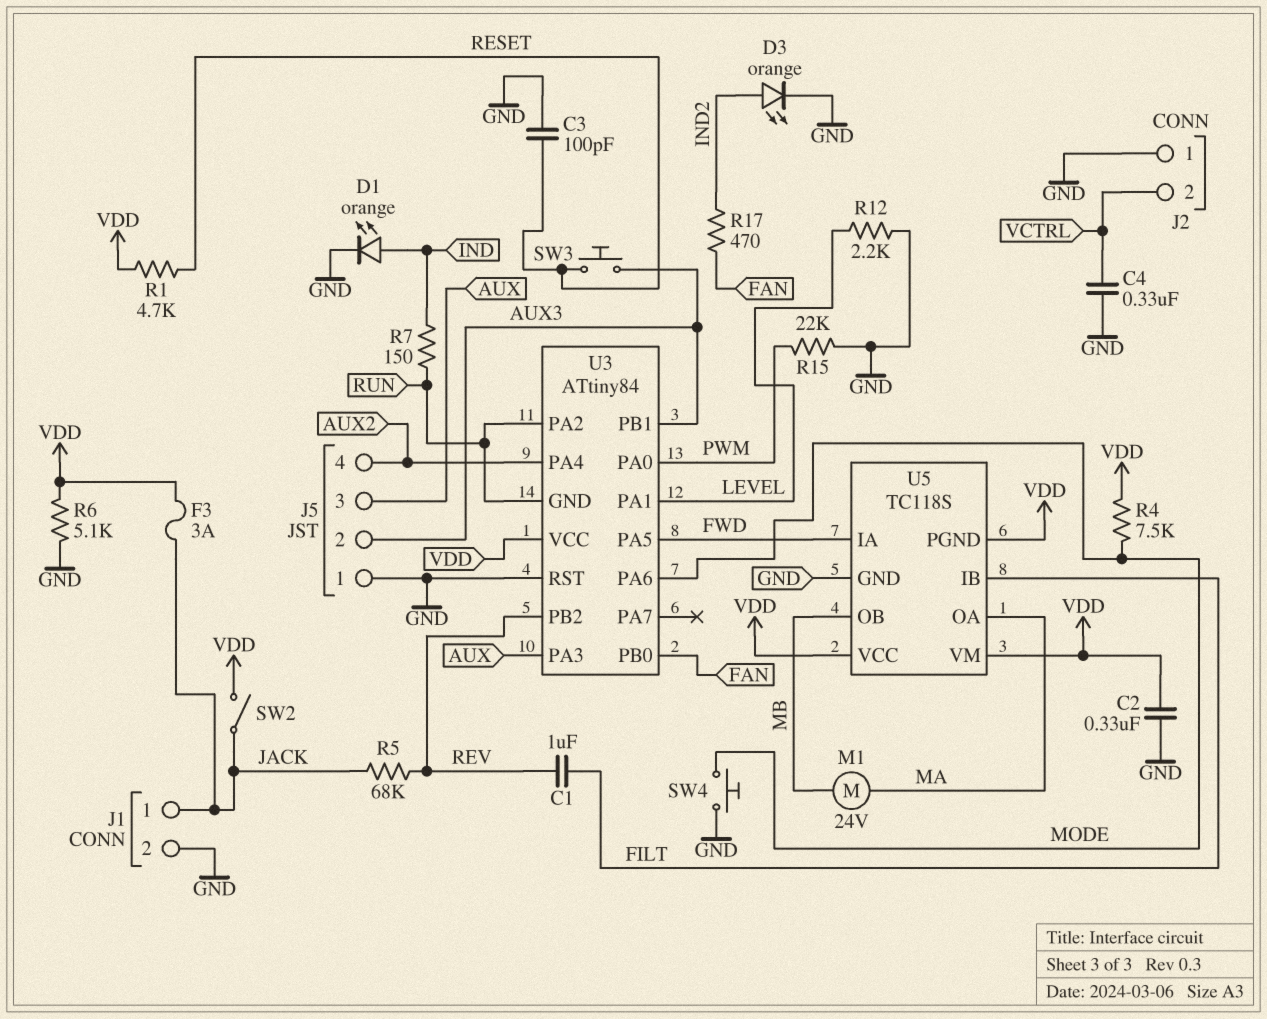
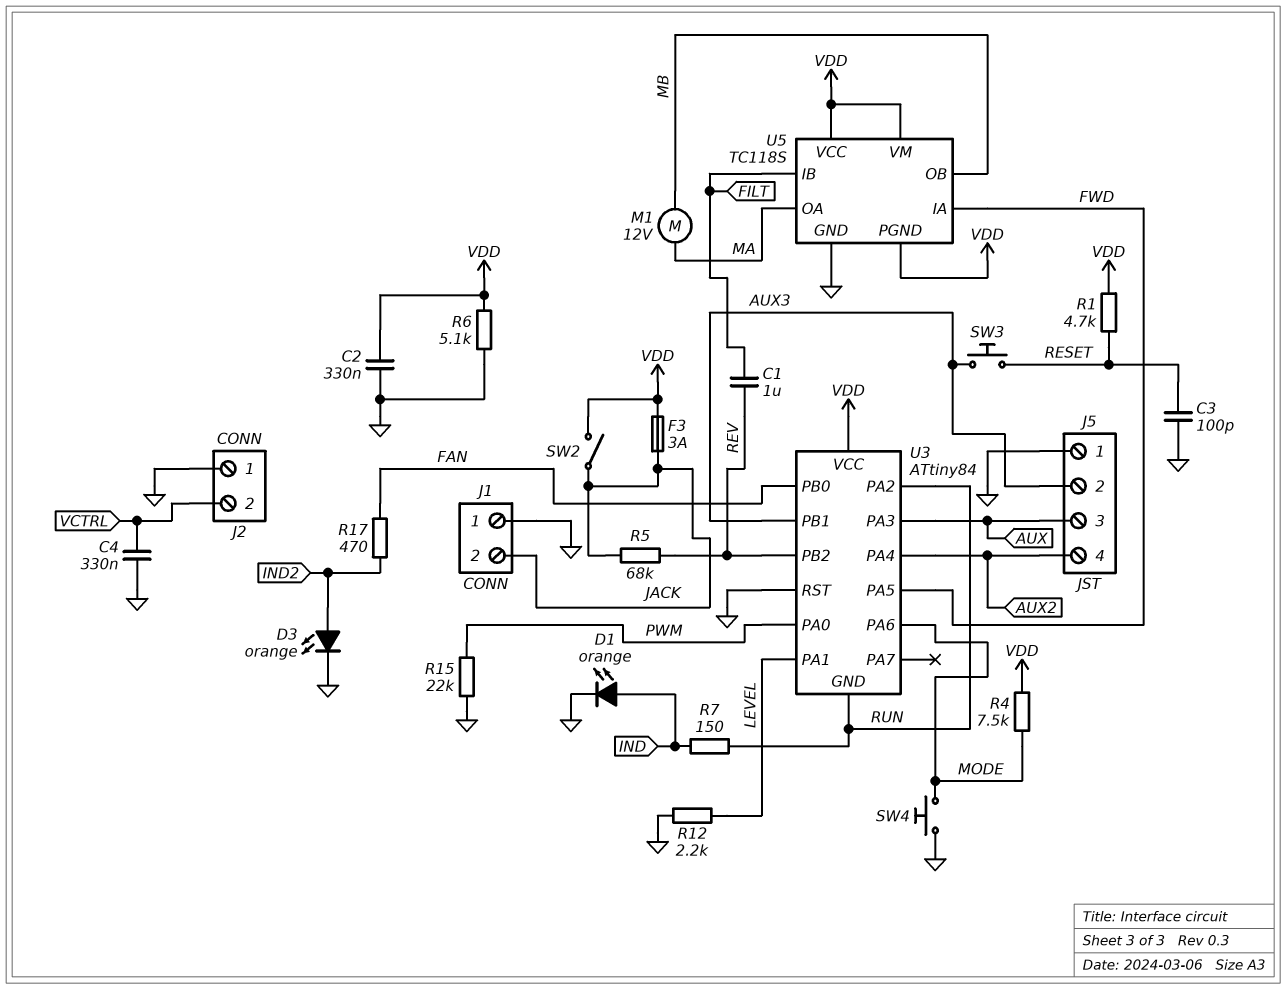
J1 pin 1: JACK -> GND
J1 pin 2: GND -> JACK
M1: motor 24V (MA, MB) -> motor 12V (MA, MB)

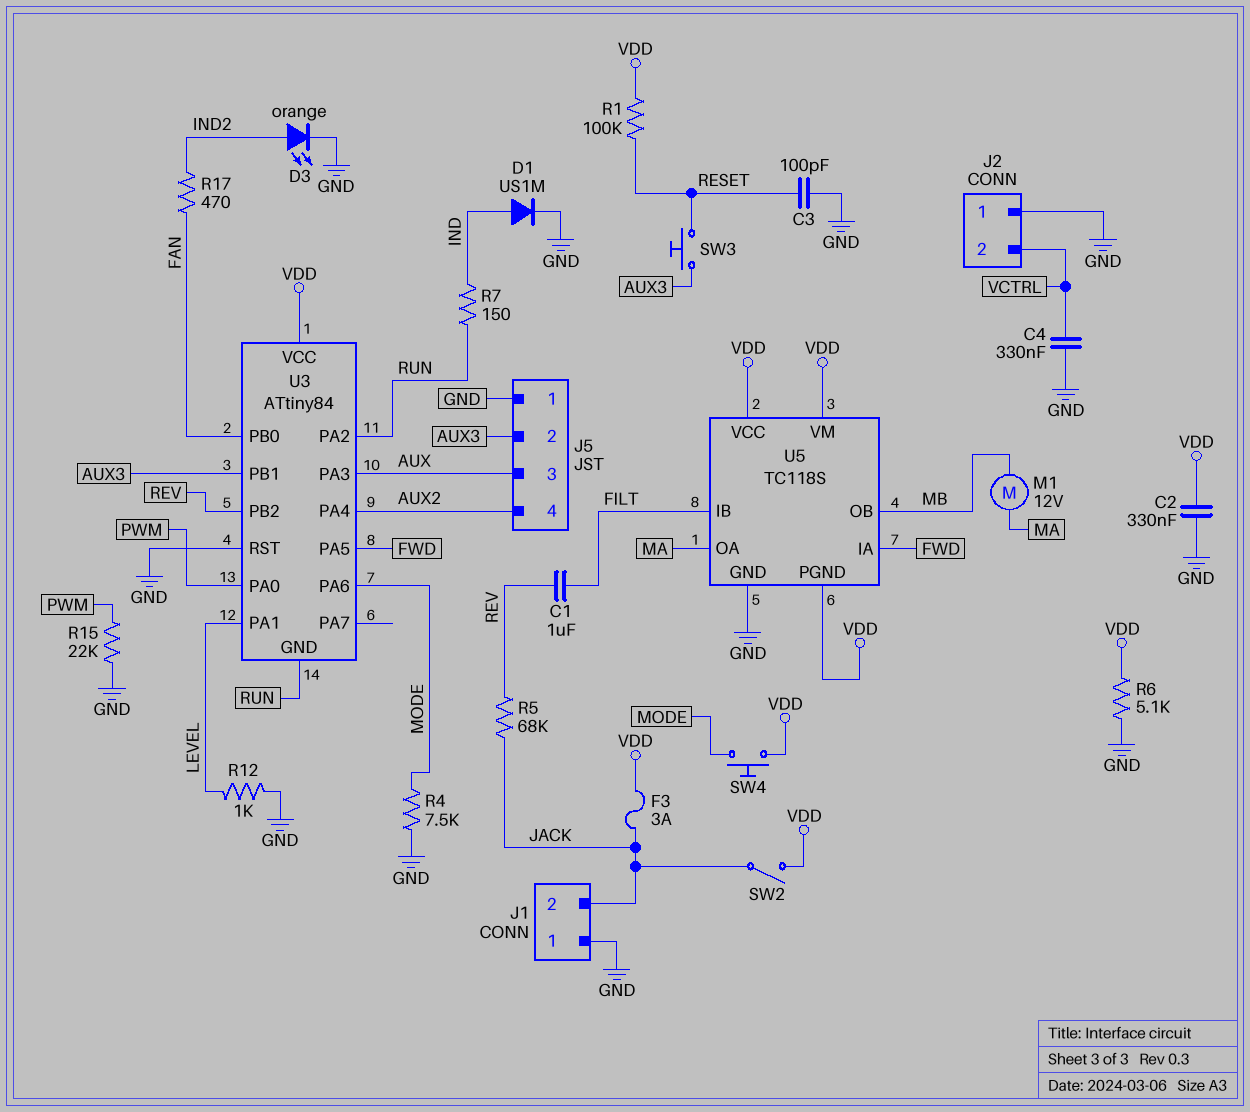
D1: LED orange (A IND, K GND) -> diode US1M (A IND, K GND)
R1: 4.7k (RESET, VDD) -> 100k (RESET, VDD)
R4: 7.5k (MODE, VDD) -> 7.5k (GND, MODE)
R12: 2.2k (GND, LEVEL) -> 1k (GND, LEVEL)
SW4: button (GND, MODE) -> button (MODE, VDD)

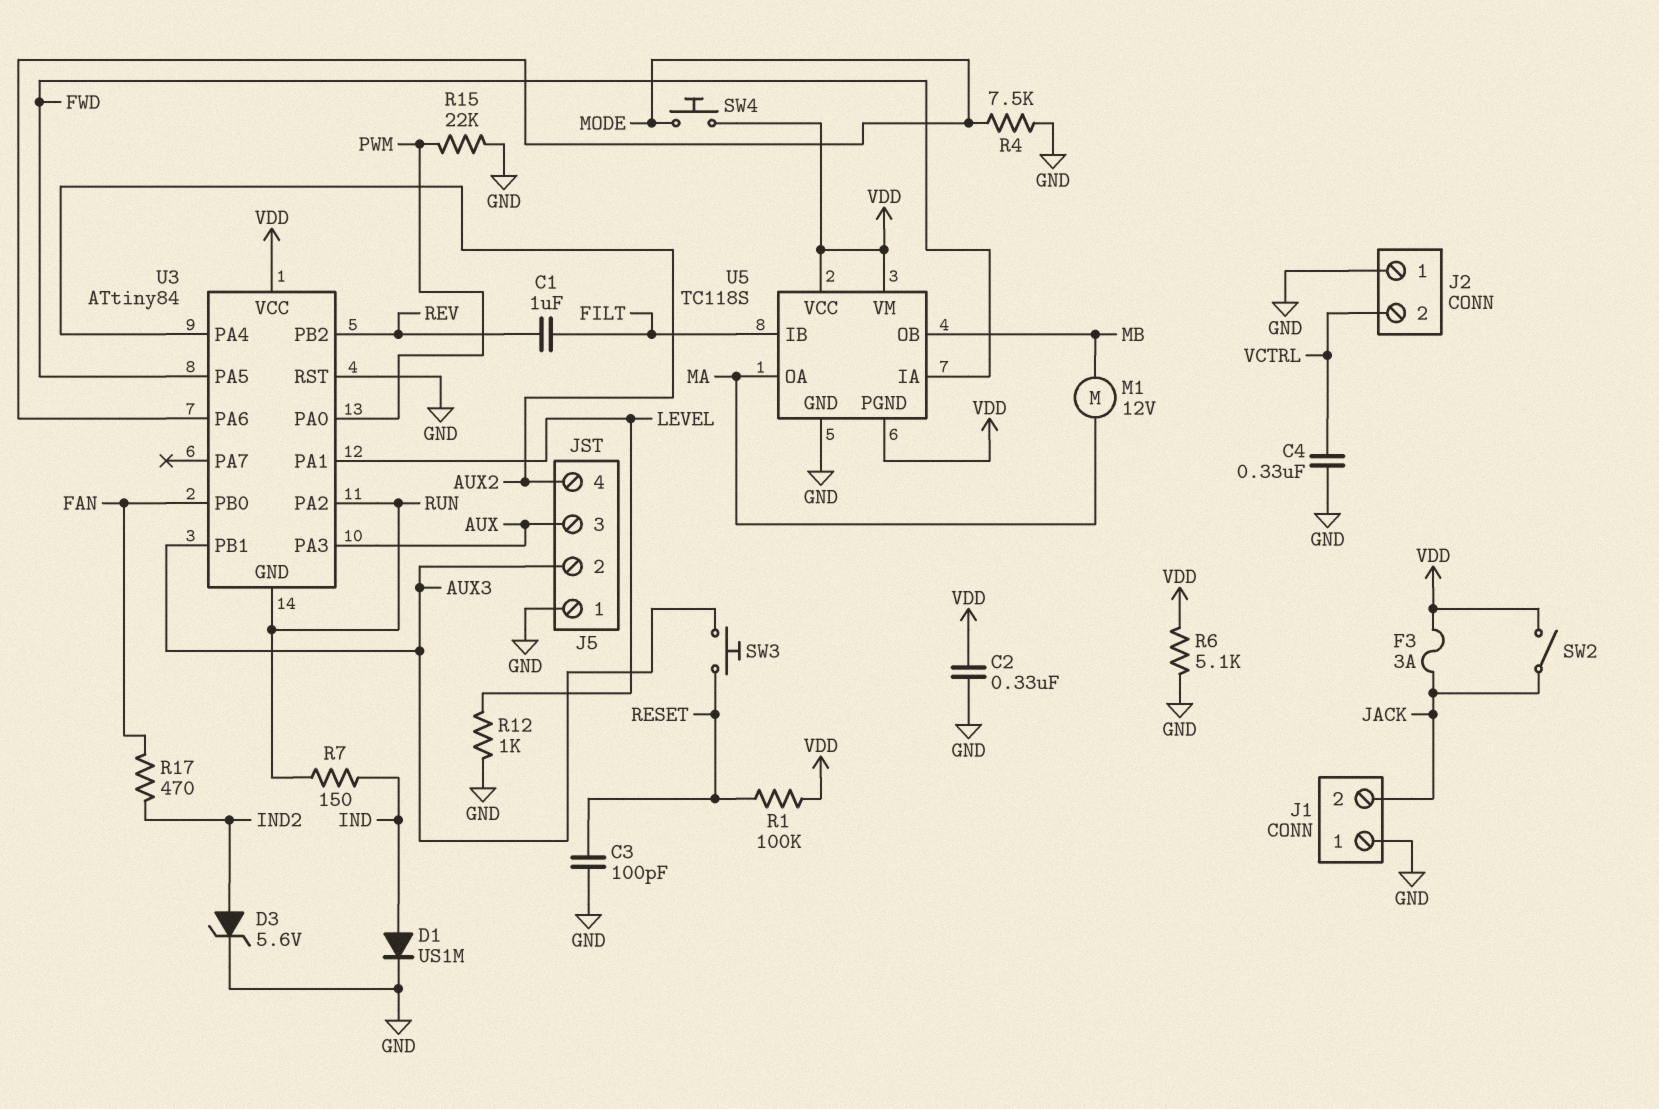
D3: LED orange (A IND2, K GND) -> zener 5.6V (A IND2, K GND)
R5: 68k (JACK, REV) -> none

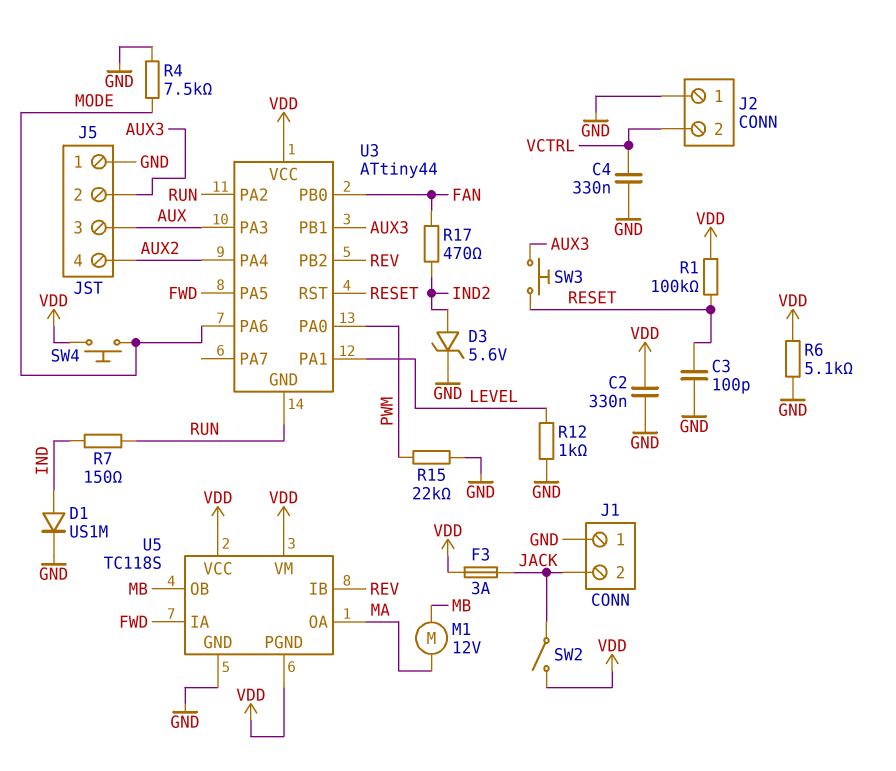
C1: 1uF (FILT, REV) -> none
U3: ATtiny84 -> ATtiny44
U3 pin RST: GND -> RESET
U5 pin IB: FILT -> REV

